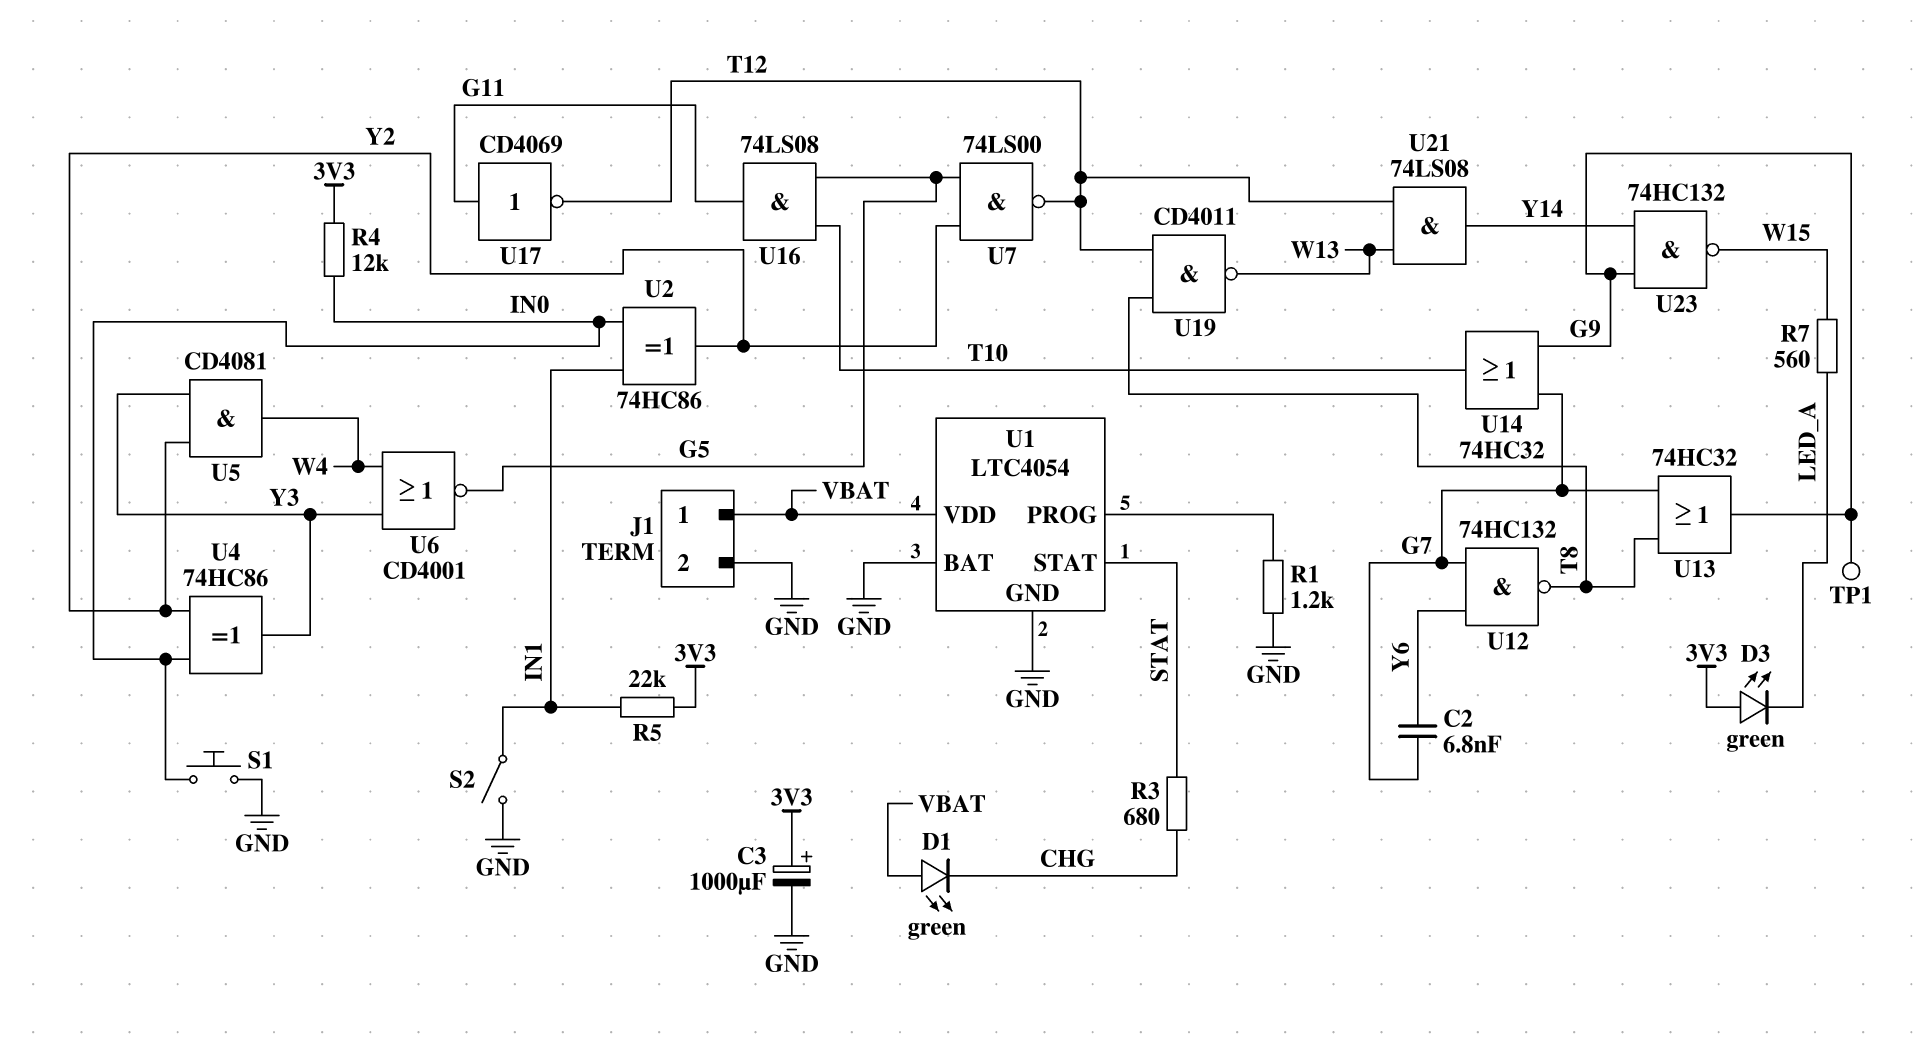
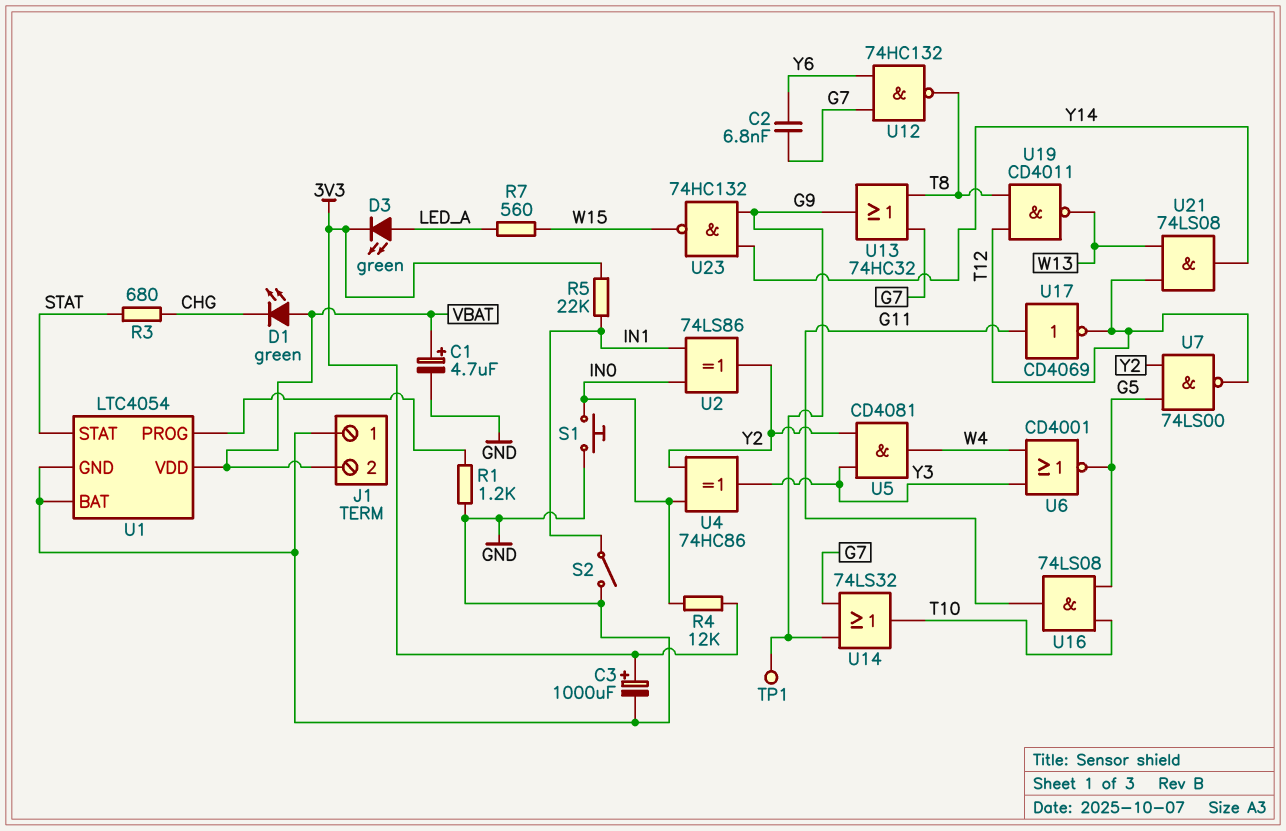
C1: none -> 4.7uF (plus VBAT, minus GND)
D3: LED green (A 3V3, K LED_A) -> LED green (A LED_A, K 3V3)
J1 pin 1: VBAT -> GND
J1 pin 2: GND -> VBAT
U2: XOR 74HC86 (in IN0, in IN1, out Y2) -> XOR 74LS86 (in IN0, in IN1, out Y2)
U14: OR 74HC32 (in G7, in G9, out T10) -> OR 74LS32 (in G7, in G9, out T10)

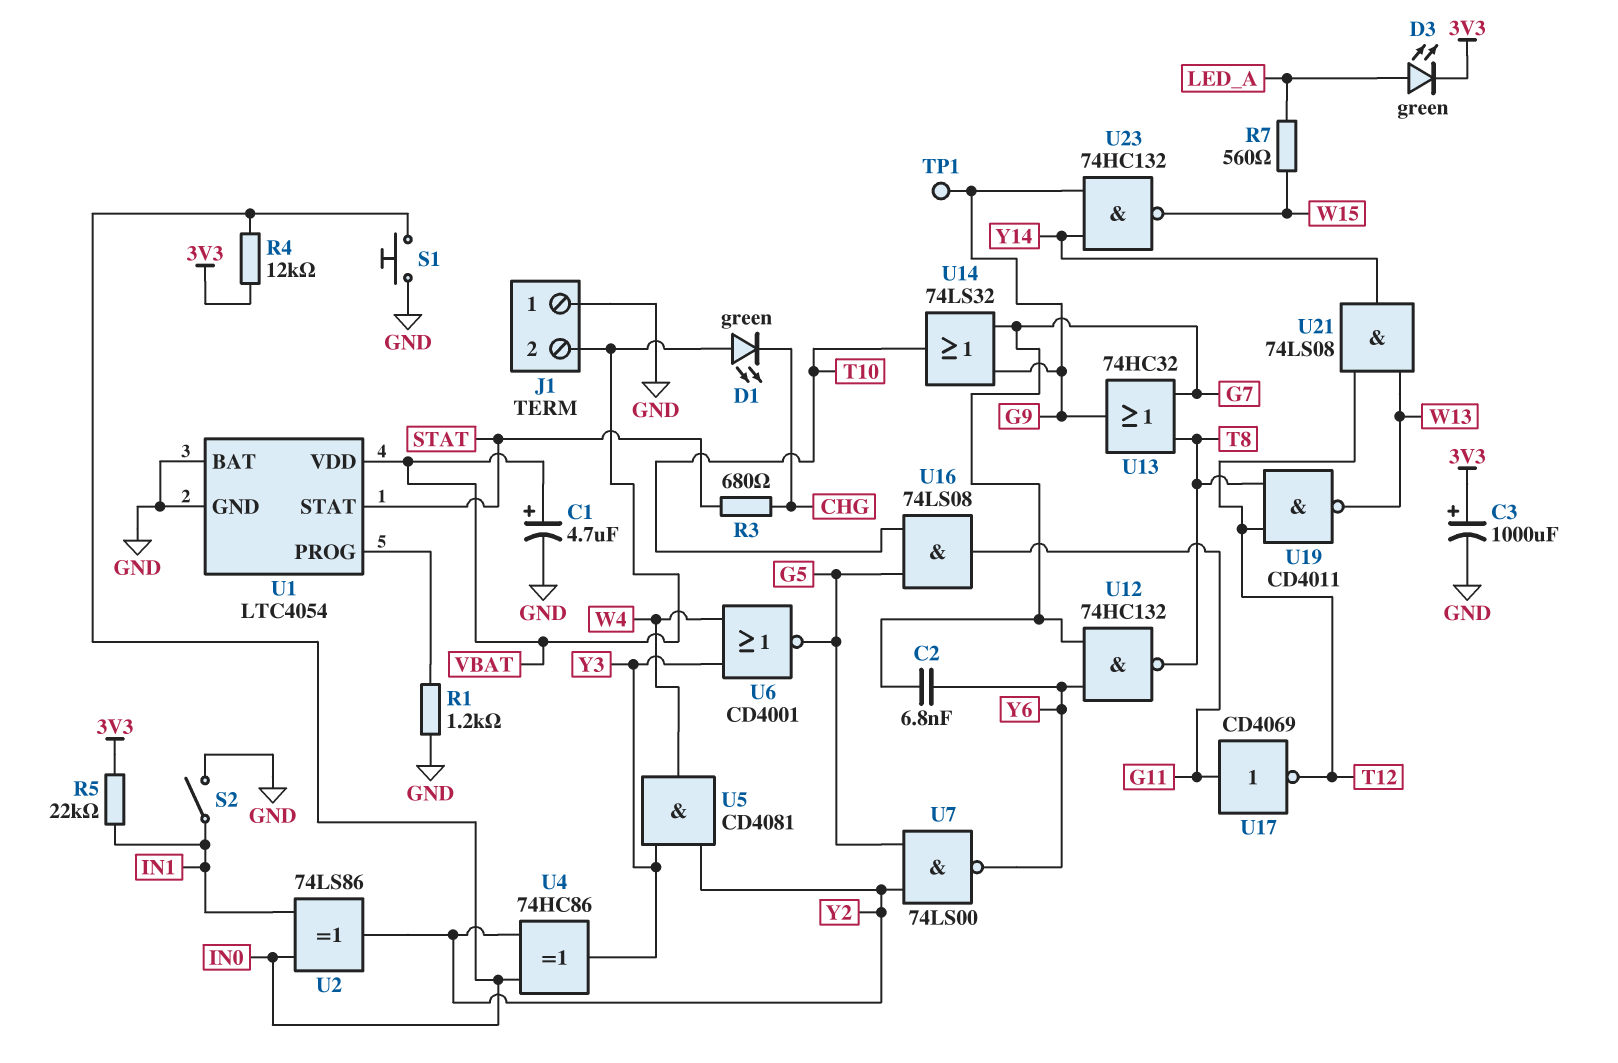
U7: NAND 74LS00 (in G5, in Y2, out T12) -> NAND 74LS00 (in G5, in Y2, out Y6)

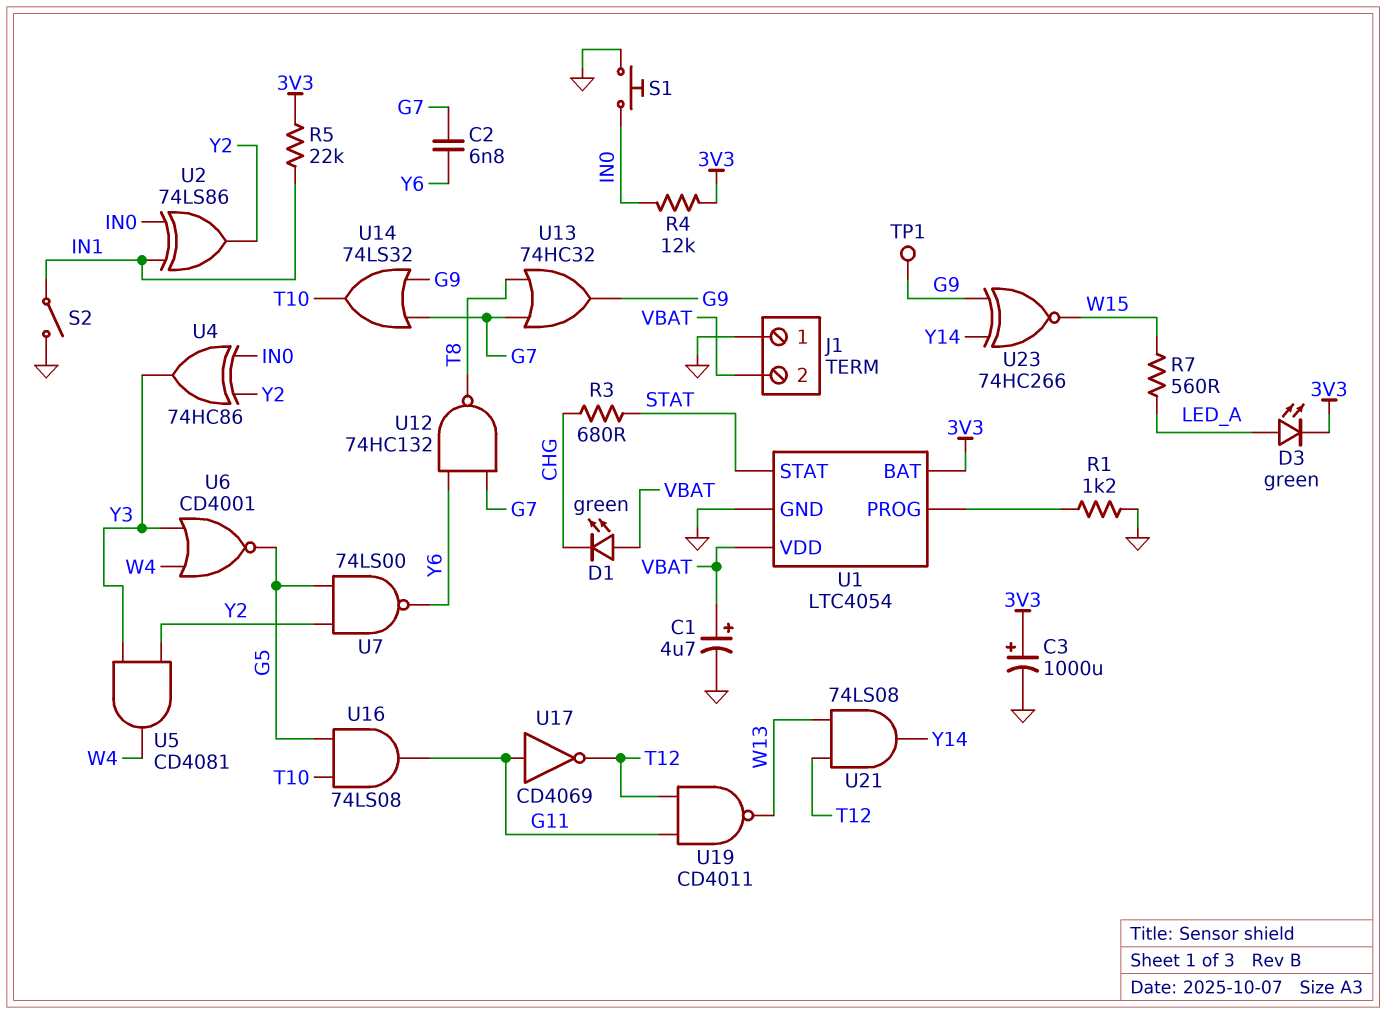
U1 pin BAT: GND -> 3V3
U19: NAND CD4011 (in T8, in T12, out W13) -> NAND CD4011 (in G11, in T12, out W13)
U23: NAND 74HC132 (in G9, in Y14, out W15) -> XNOR 74HC266 (in G9, in Y14, out W15)

